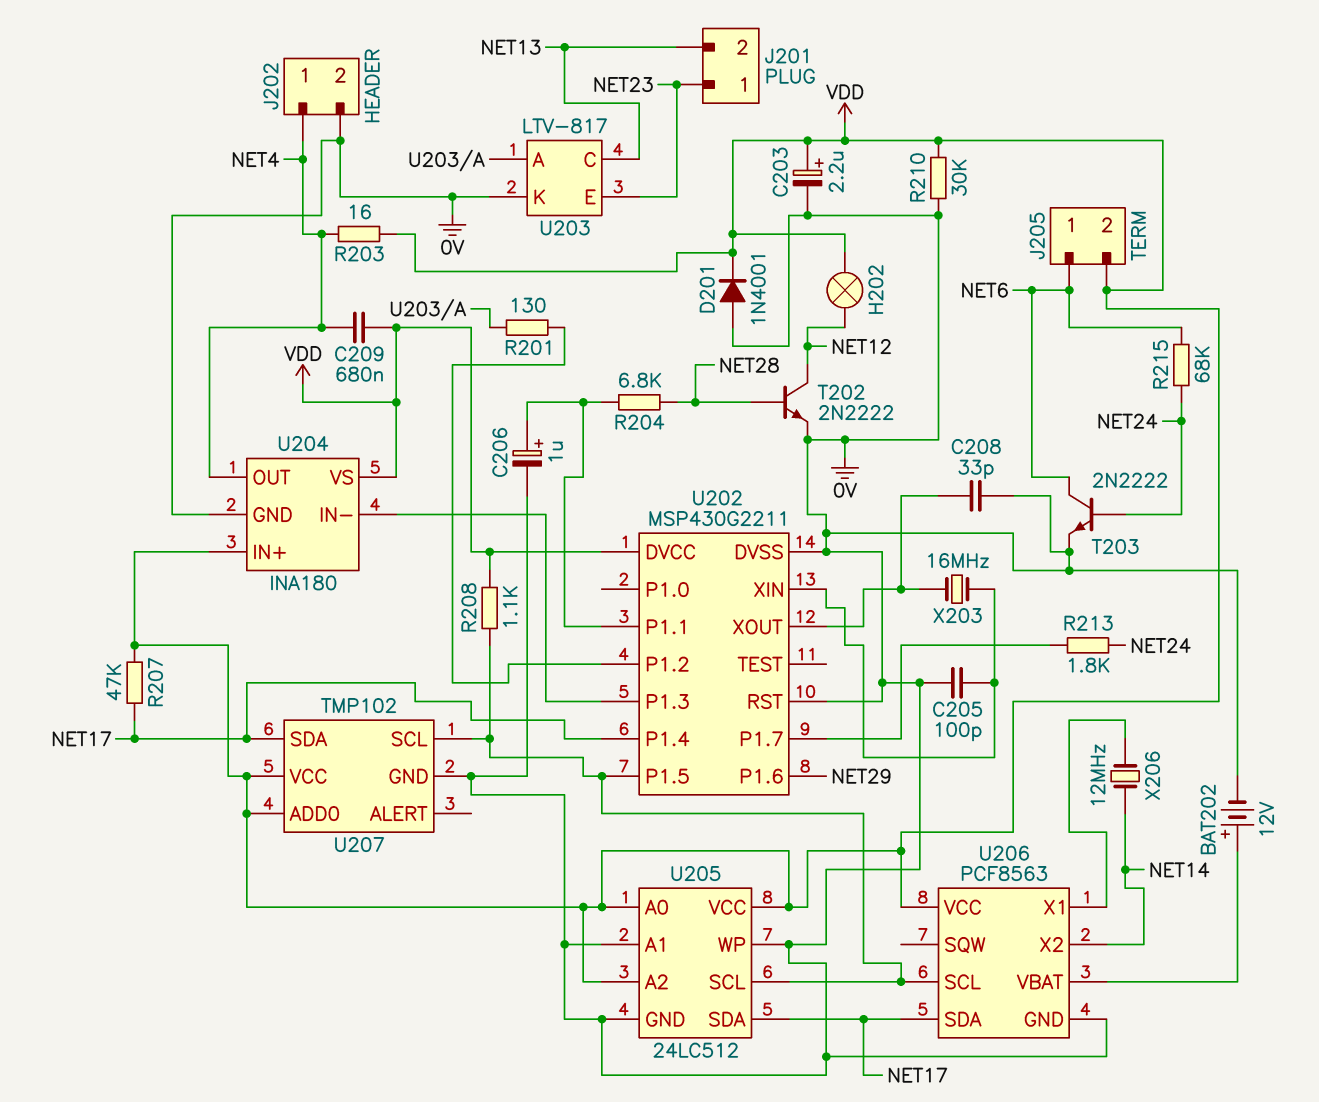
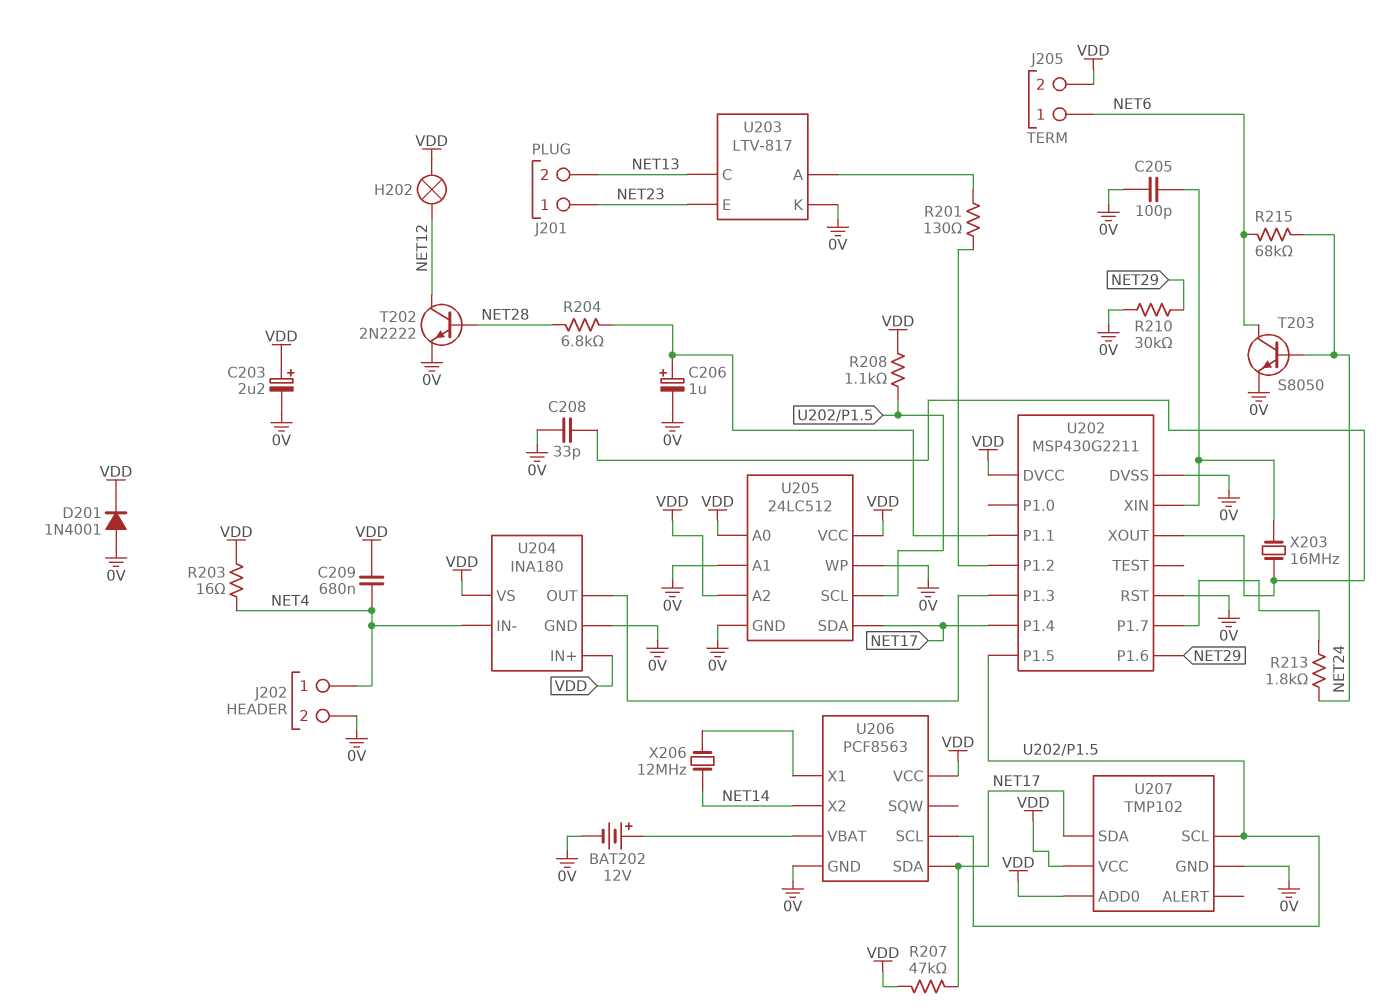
R210: 30k (0V, VDD) -> 30k (0V, NET29)
T203: NPN 2N2222 (B NET24, C NET6, E 0V) -> NPN S8050 (B NET24, C NET6, E 0V)
U204 pin IN-: U202/P1.3 -> NET4
U204 pin OUT: NET4 -> U202/P1.3

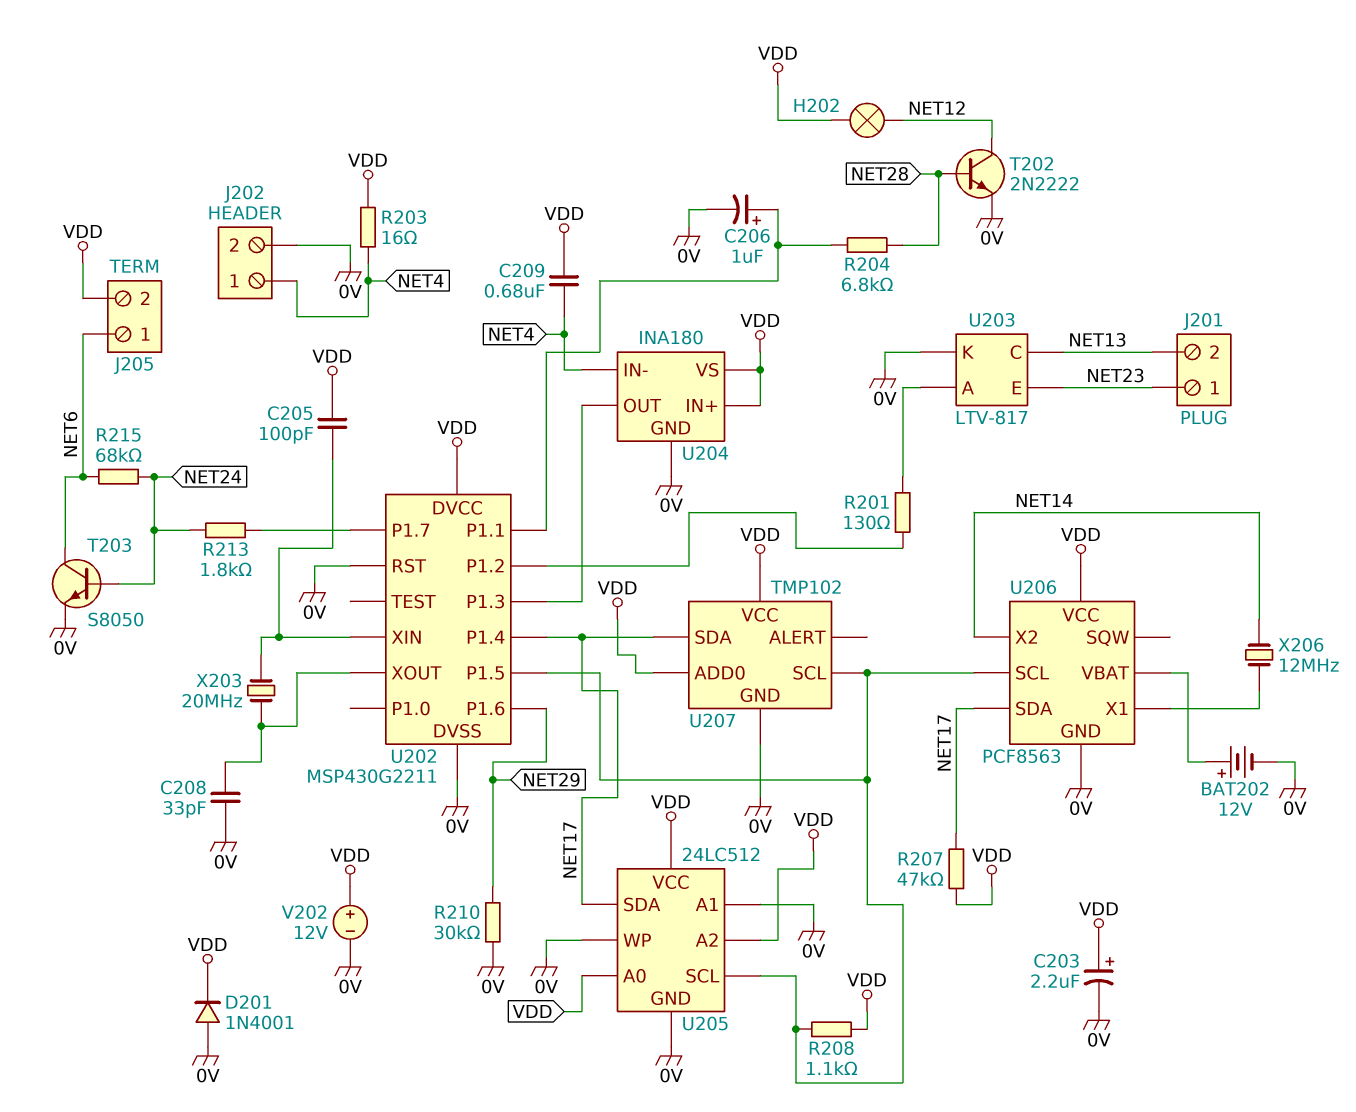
C205: 100pF (0V, U202/XIN) -> 100pF (U202/XIN, VDD)
V202: none -> 12V (plus VDD, minus 0V)
X203: 16MHz (U202/XIN, U202/XOUT) -> 20MHz (U202/XIN, U202/XOUT)

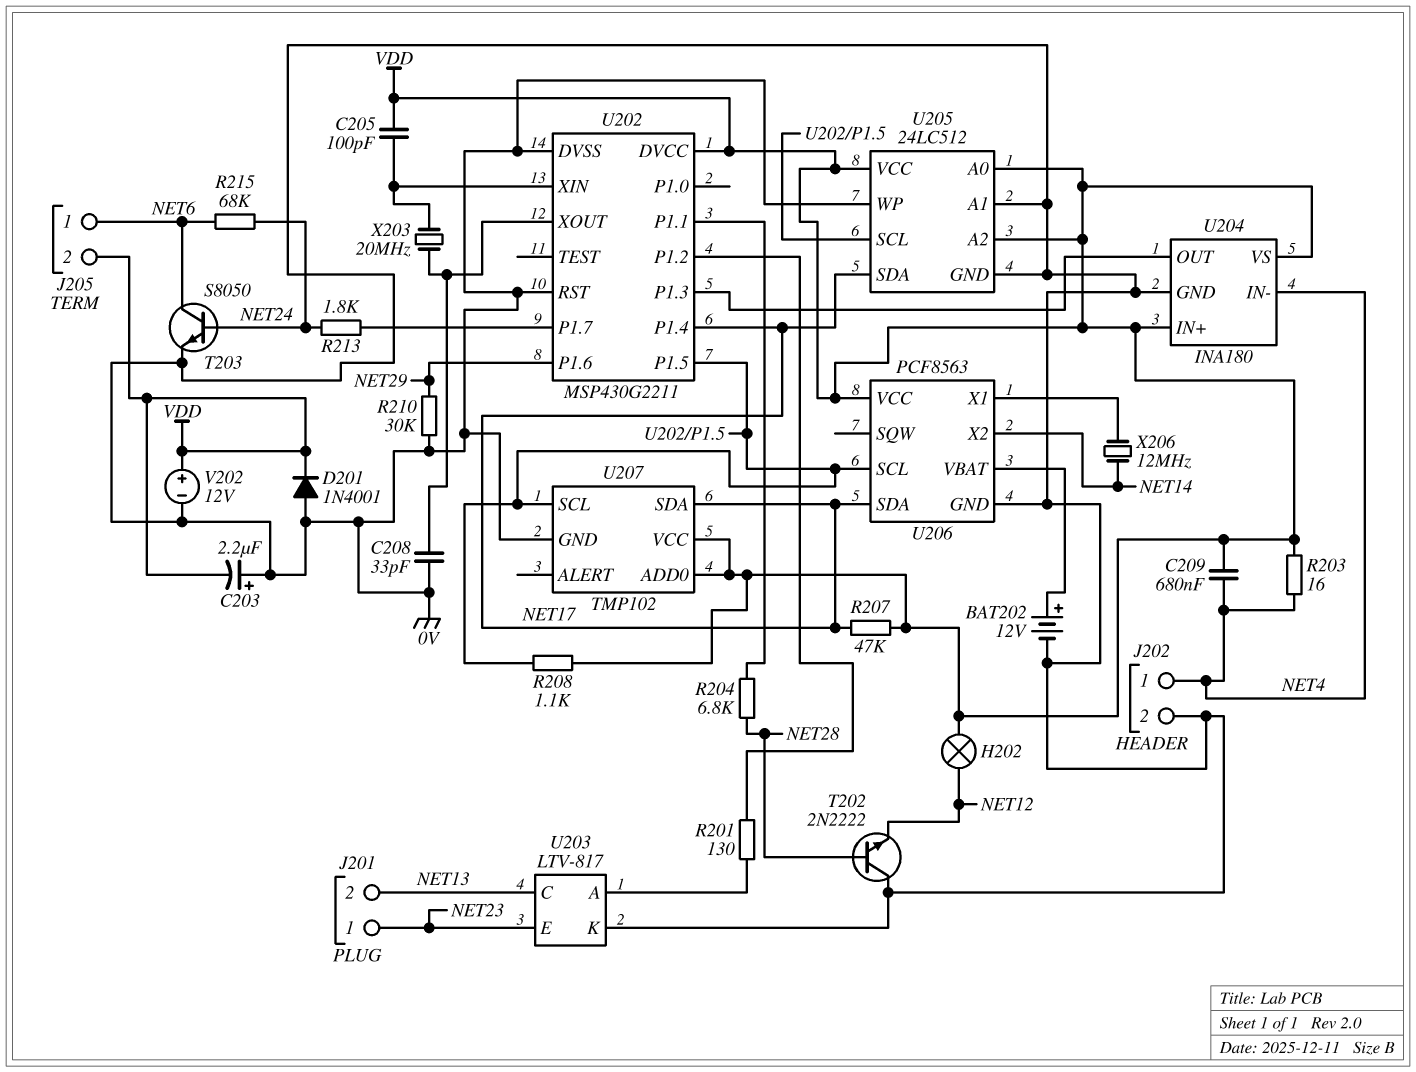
C203: 2.2uF (plus VDD, minus 0V) -> 2.2uF (plus 0V, minus VDD)
C206: 1uF (plus U202/P1.1, minus 0V) -> none
T202: NPN 2N2222 (B NET28, C NET12, E 0V) -> NPN 2N2222 (B NET28, C 0V, E NET12)

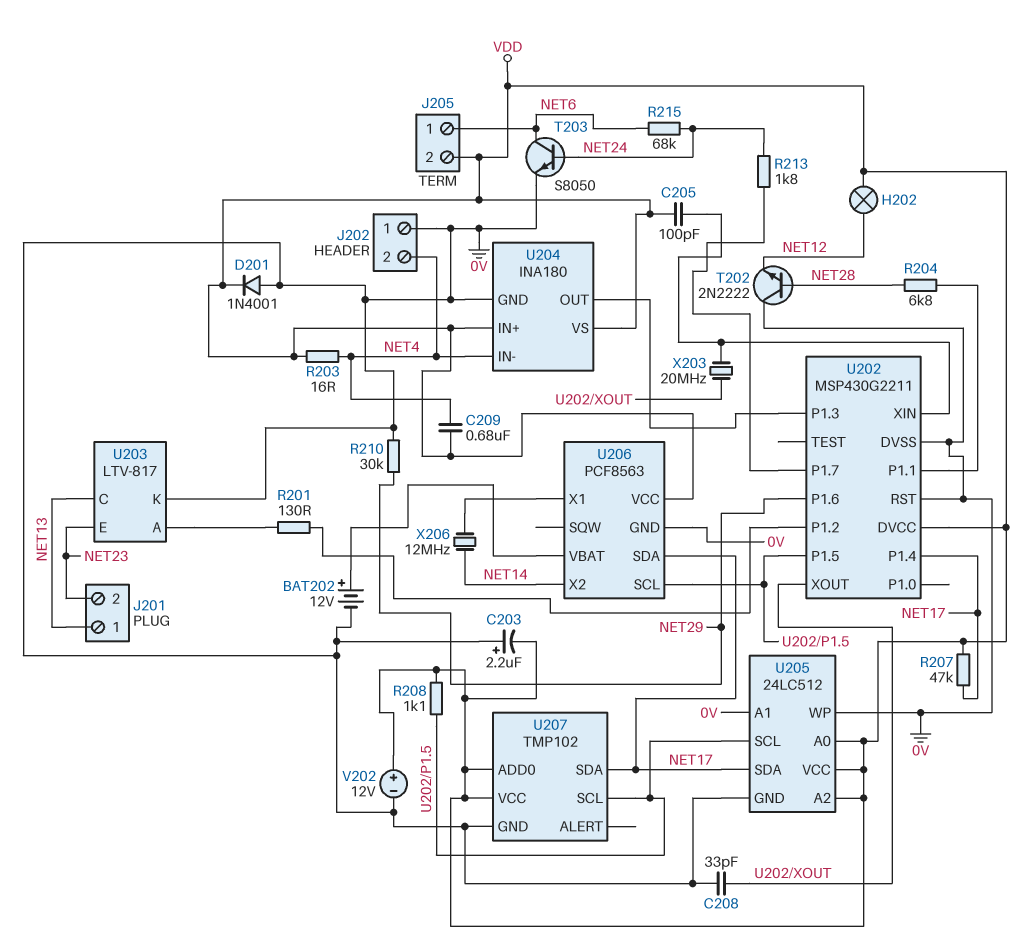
J201 pin 1: NET23 -> NET13
J201 pin 2: NET13 -> NET23
J202 pin 1: NET4 -> 0V
J202 pin 2: 0V -> NET4

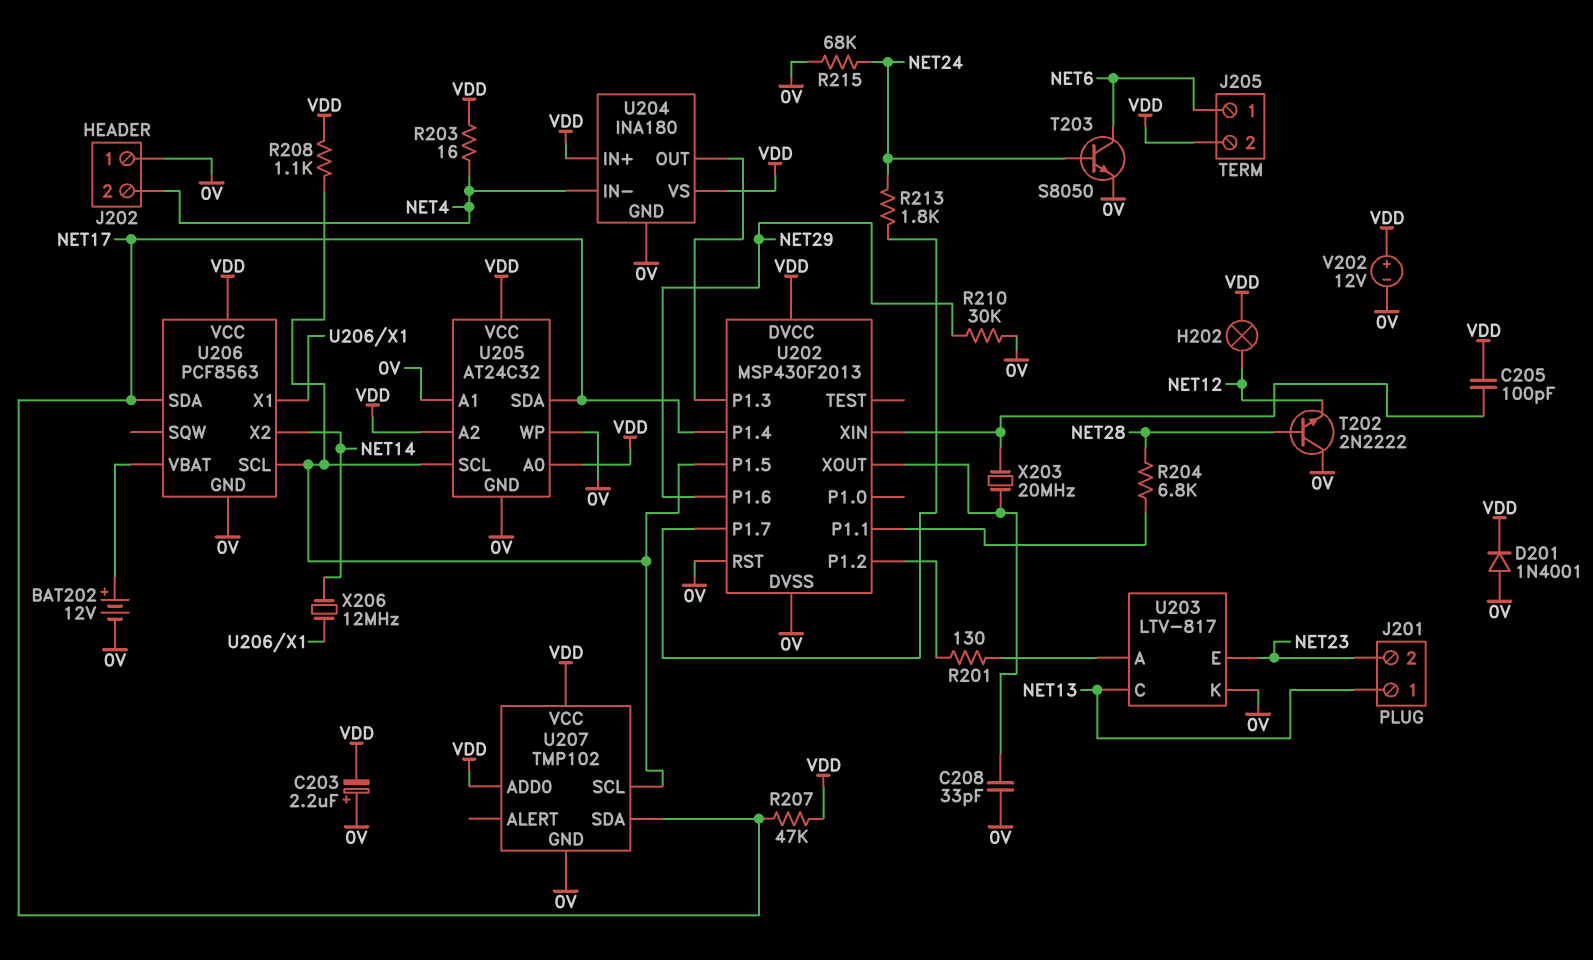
C209: 680nF (NET4, VDD) -> none
R215: 68k (NET6, NET24) -> 68k (0V, NET24)
U202: MSP430G2211 -> MSP430F2013
U205: 24LC512 -> AT24C32

